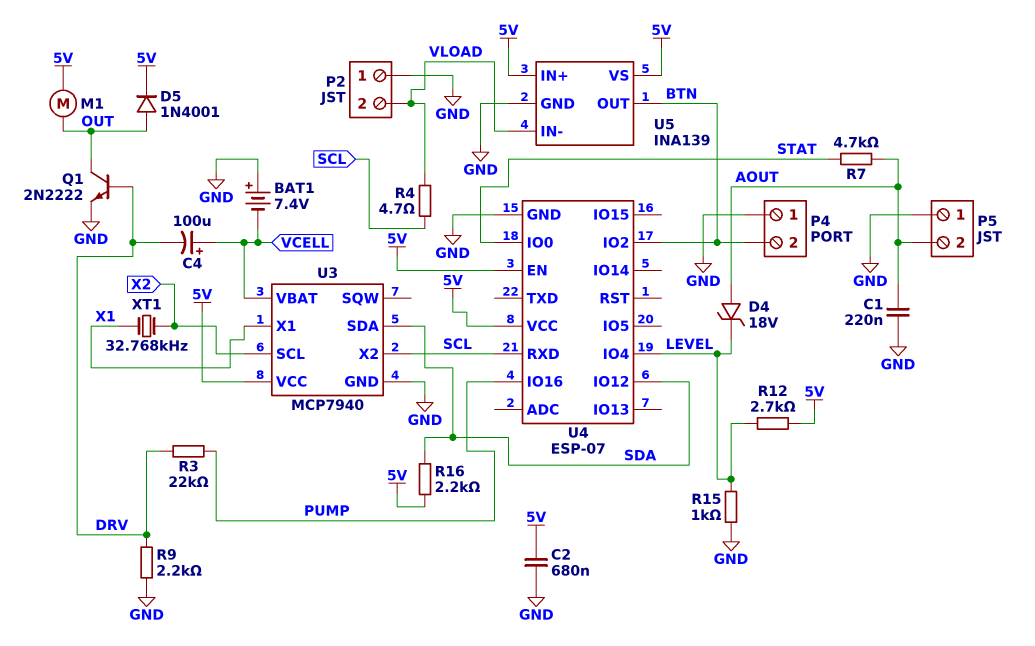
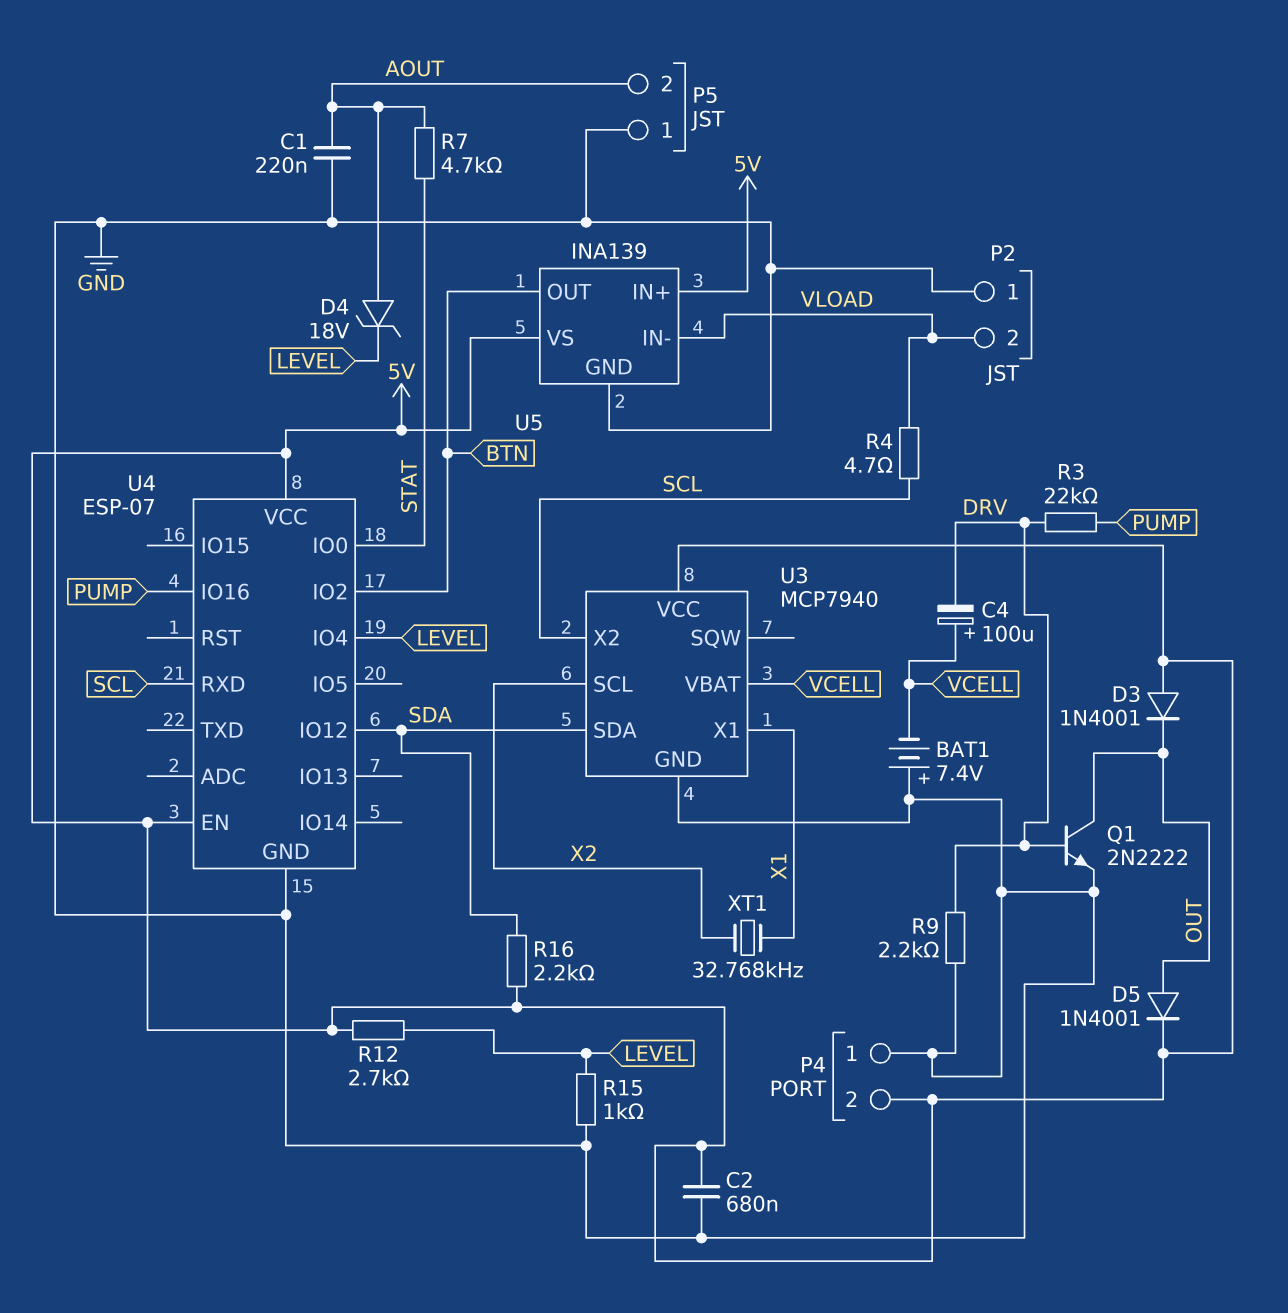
D3: none -> diode 1N4001 (A 5V, K OUT)
M1: motor (5V, OUT) -> none
P4 pin 2: BTN -> 5V

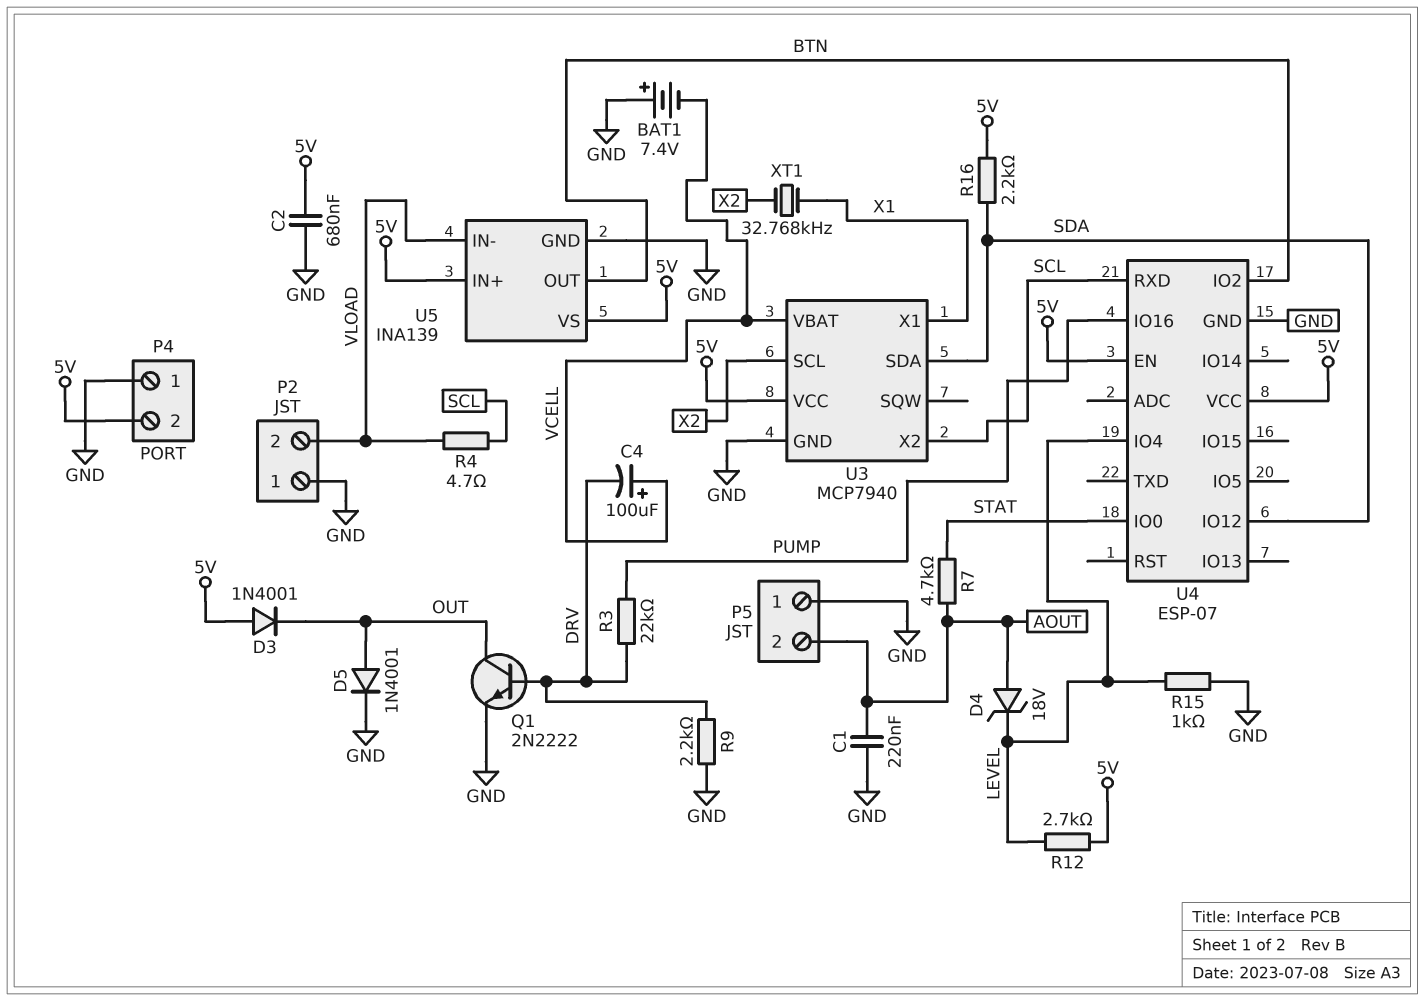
D5: diode 1N4001 (A OUT, K 5V) -> diode 1N4001 (A OUT, K GND)

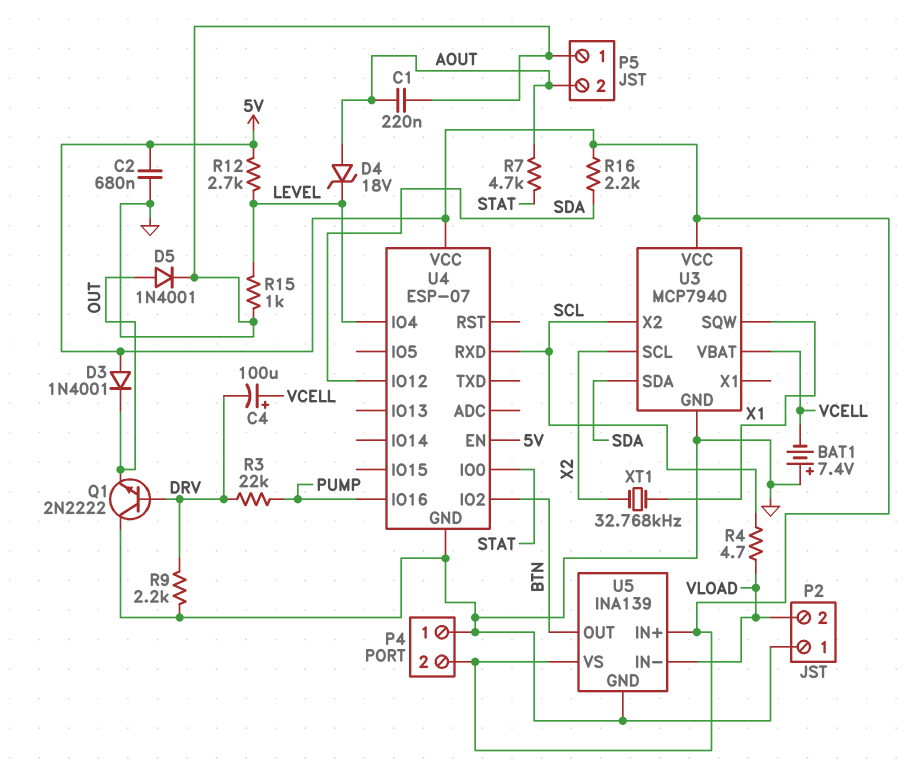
Q1: NPN 2N2222 (B DRV, C OUT, E GND) -> NPN 2N2222 (B DRV, C GND, E OUT)
U3 pin SQW: none -> X1
U3 pin X1: X1 -> none

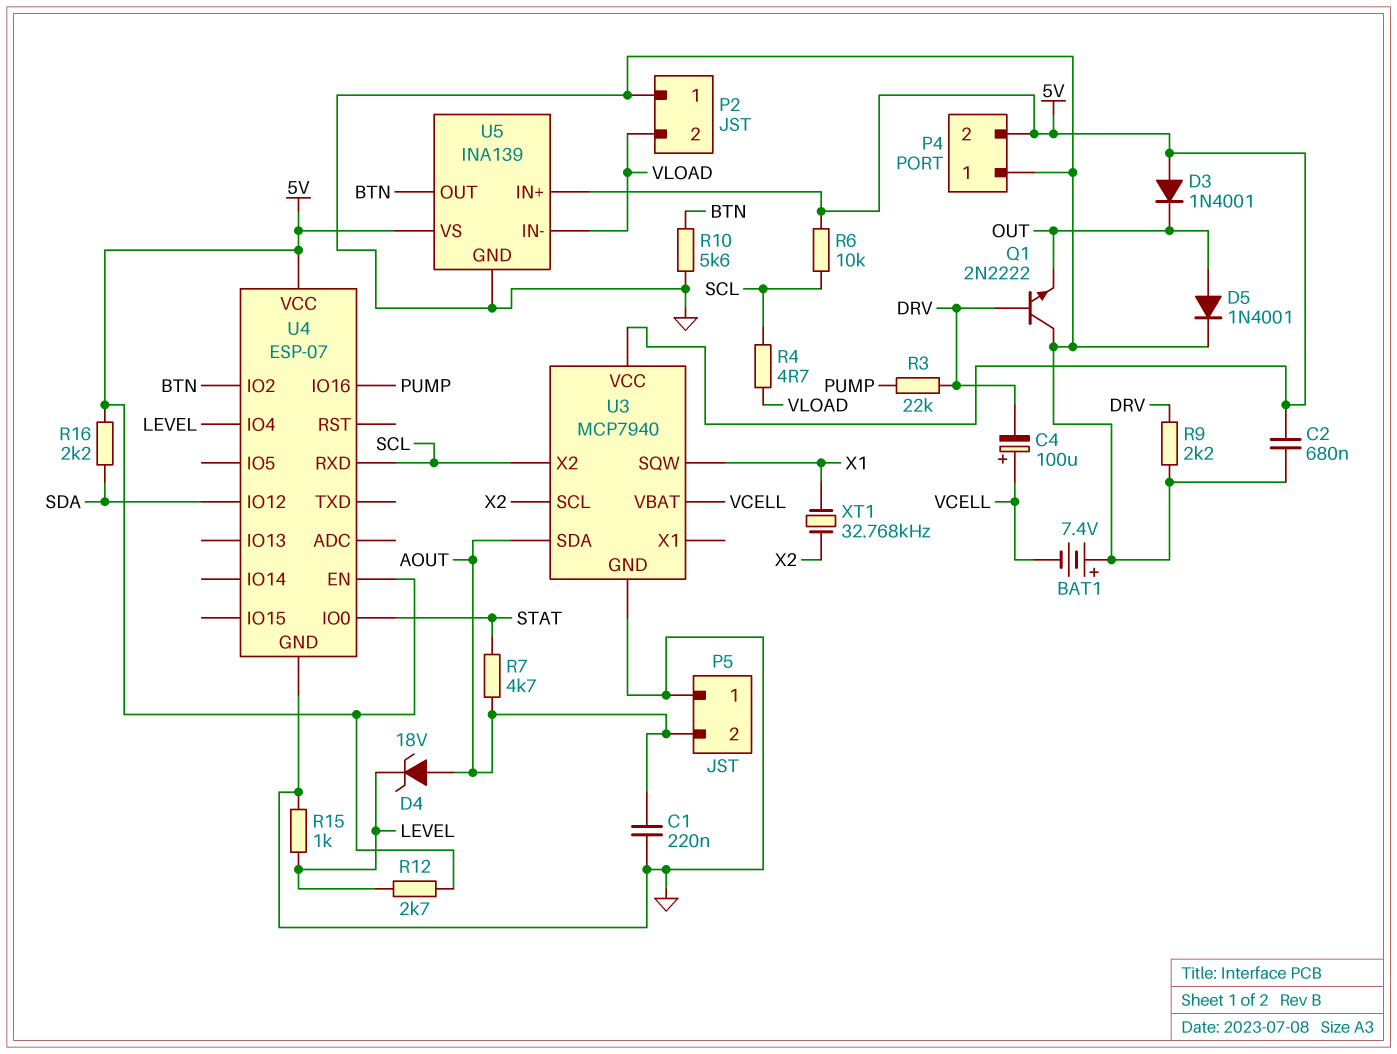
R6: none -> 10k (5V, SCL)
R10: none -> 5.6k (BTN, GND)
U3 pin SDA: SDA -> AOUT

